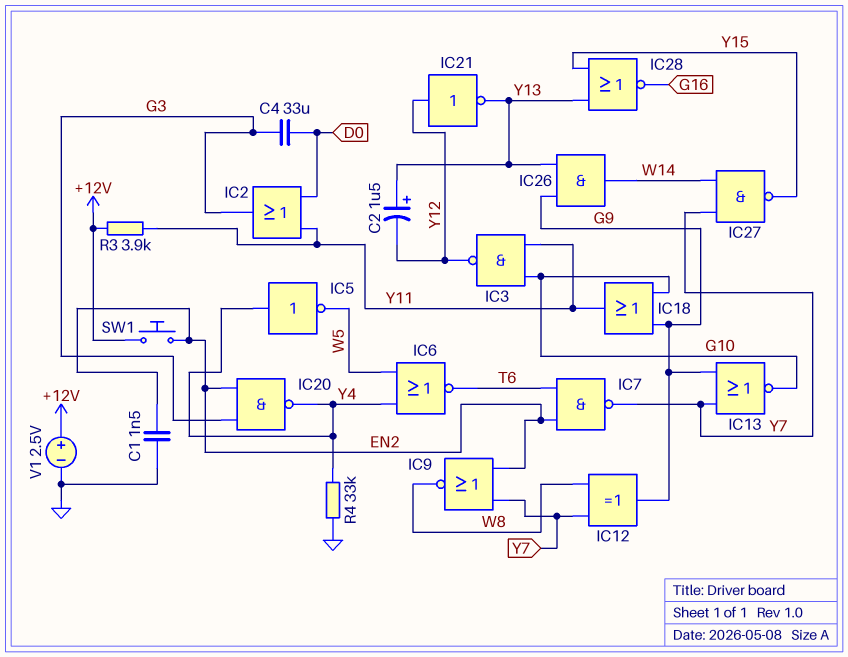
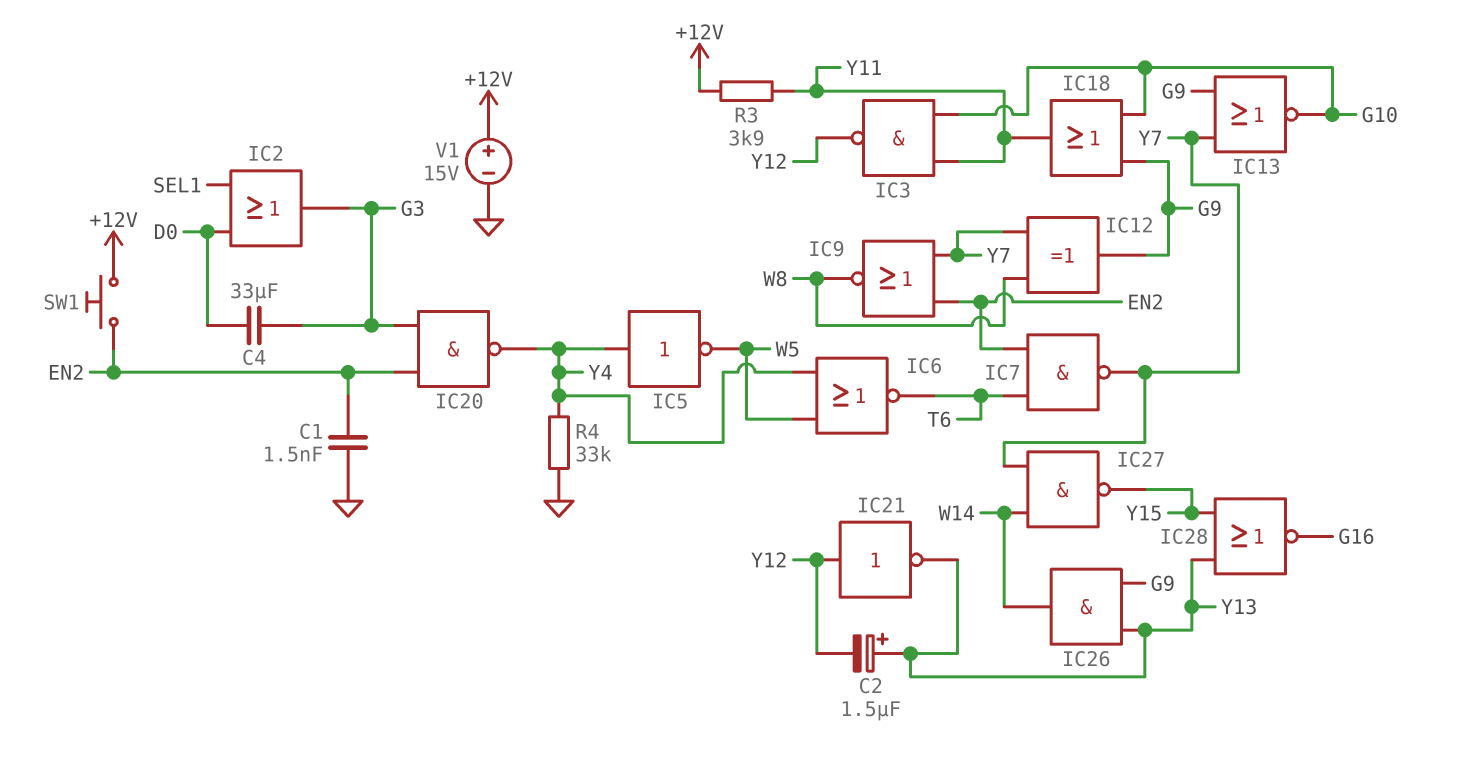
IC2: OR (in D0, in Y11, out G3) -> OR (in D0, in SEL1, out G3)
V1: 2.5V (plus +12V, minus GND) -> 15V (plus +12V, minus GND)

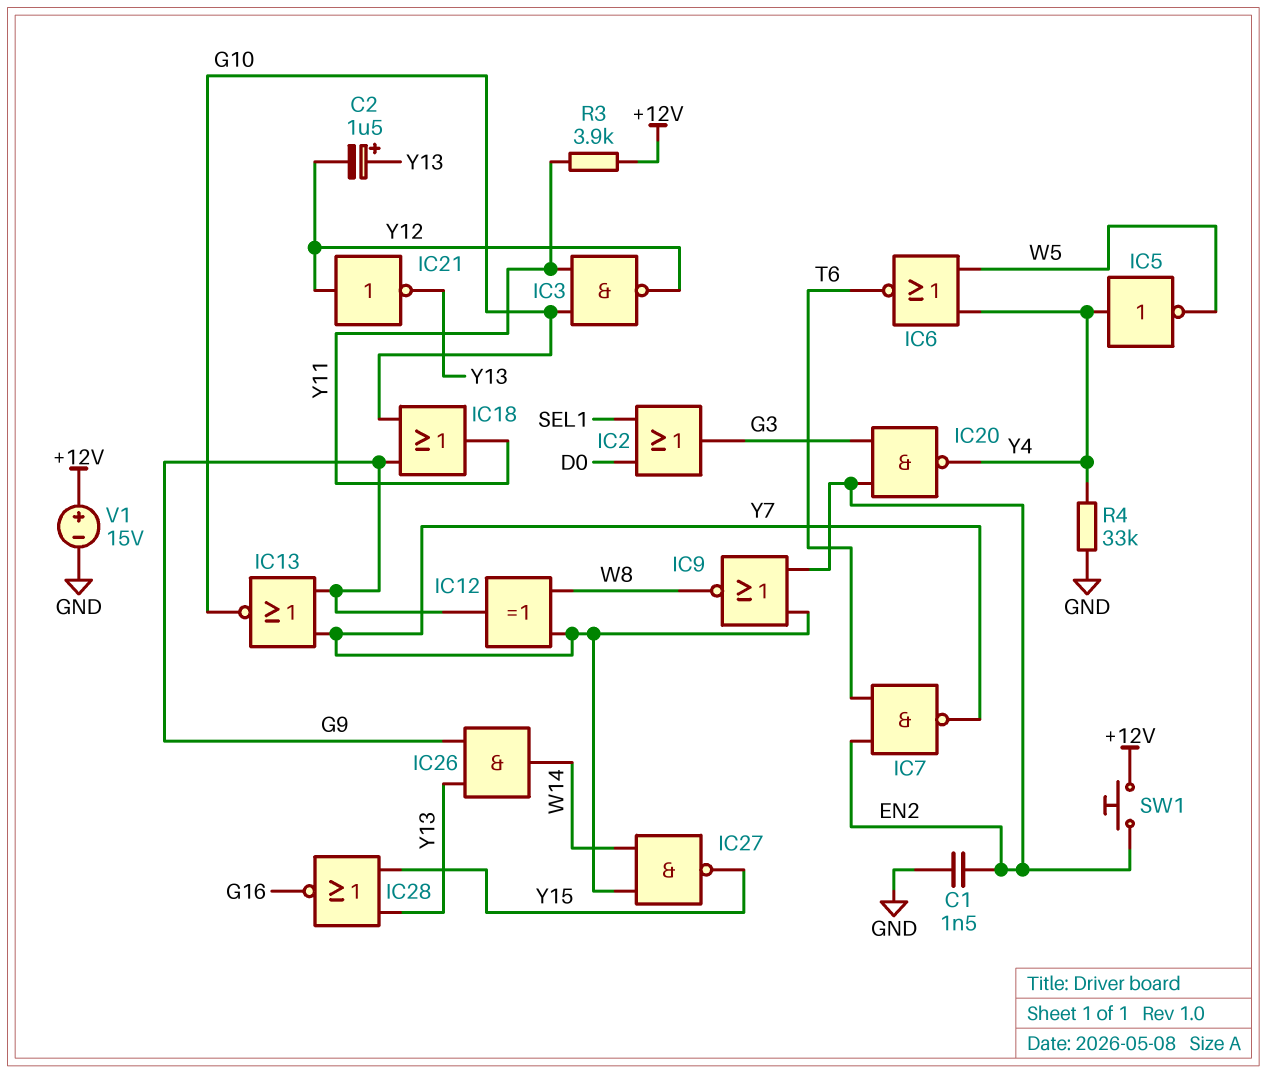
C4: 33uF (D0, G3) -> none

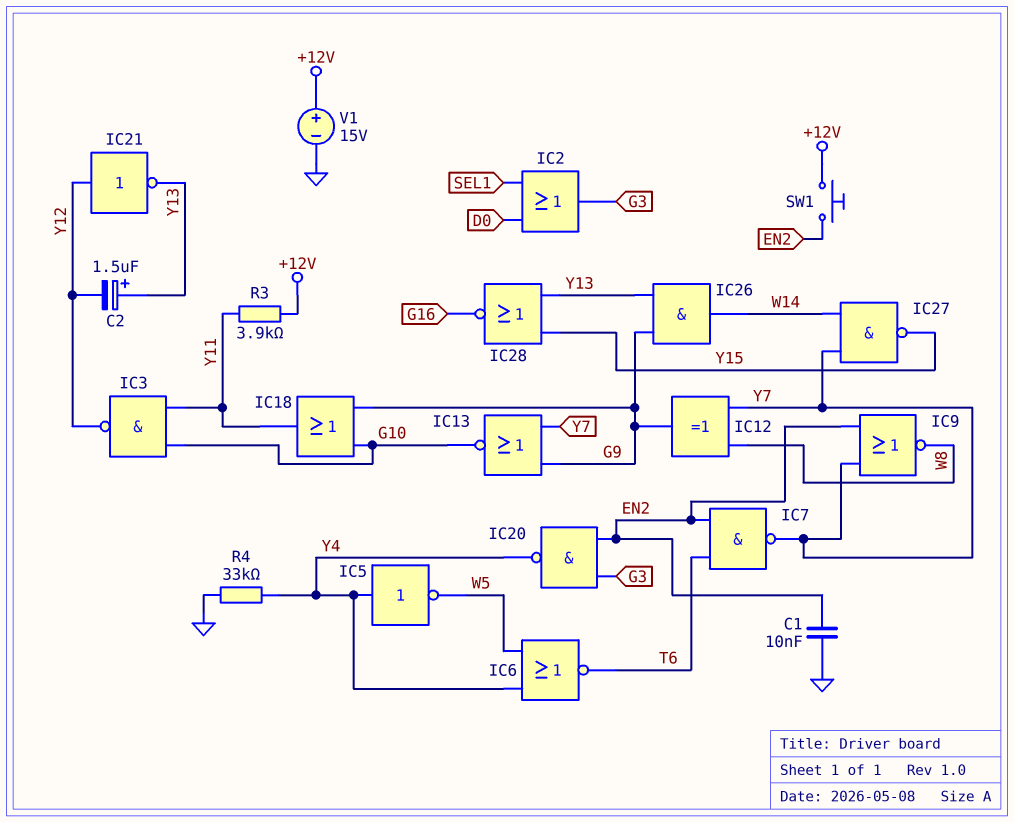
C1: 1.5nF (EN2, GND) -> 10nF (EN2, GND)

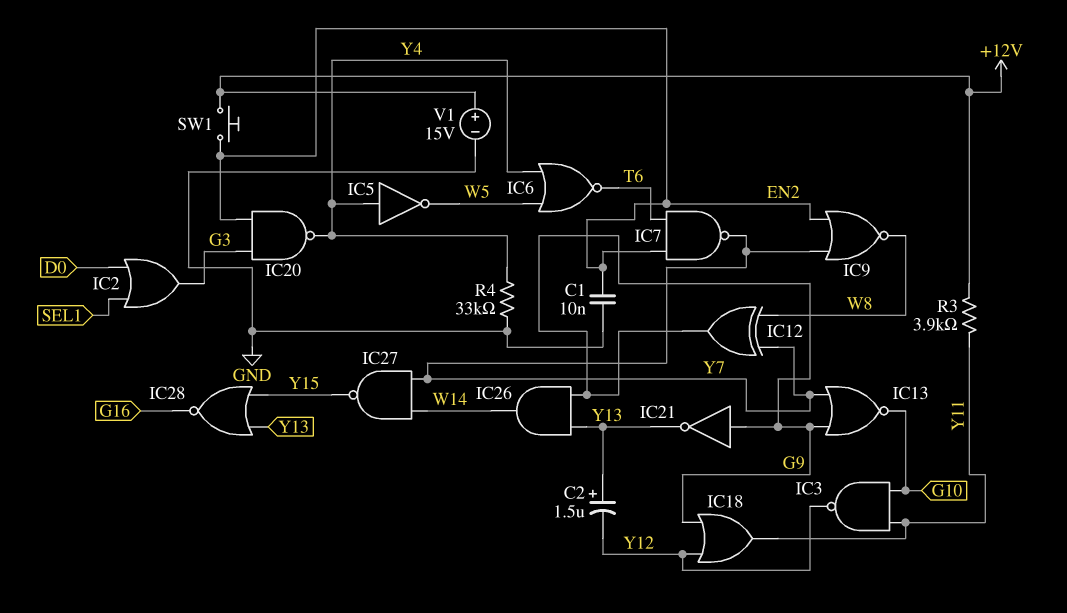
IC18: OR (in G9, in G10, out Y11) -> OR (in G9, in Y12, out Y11)
IC21: NOT (in Y12, out Y13) -> NOT (in G9, out Y13)

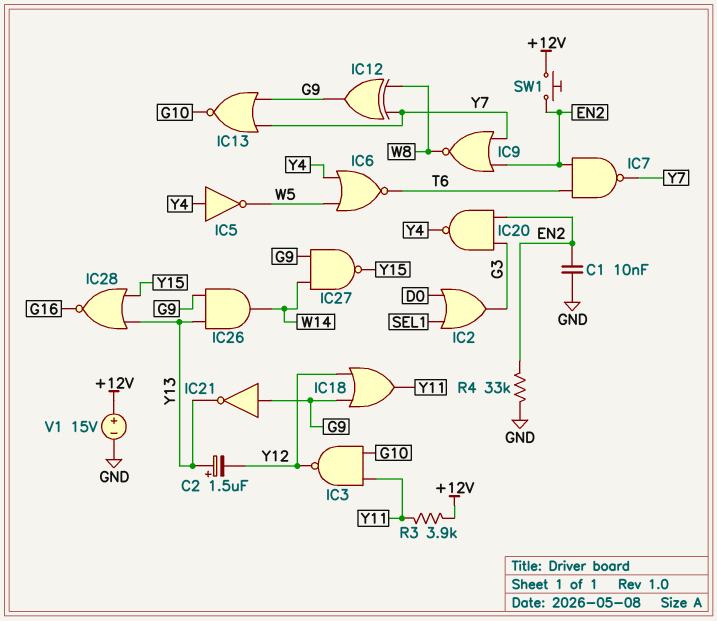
IC27: NAND (in W14, in Y7, out Y15) -> NAND (in G9, in W14, out Y15)
R4: 33k (GND, Y4) -> 33k (EN2, GND)

